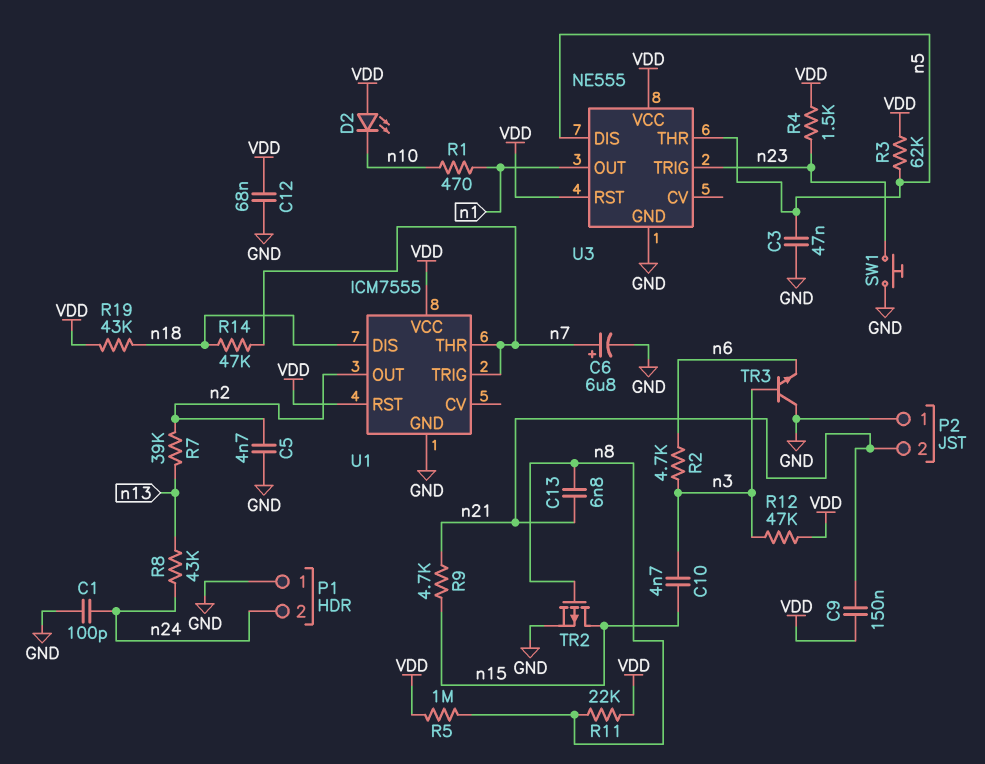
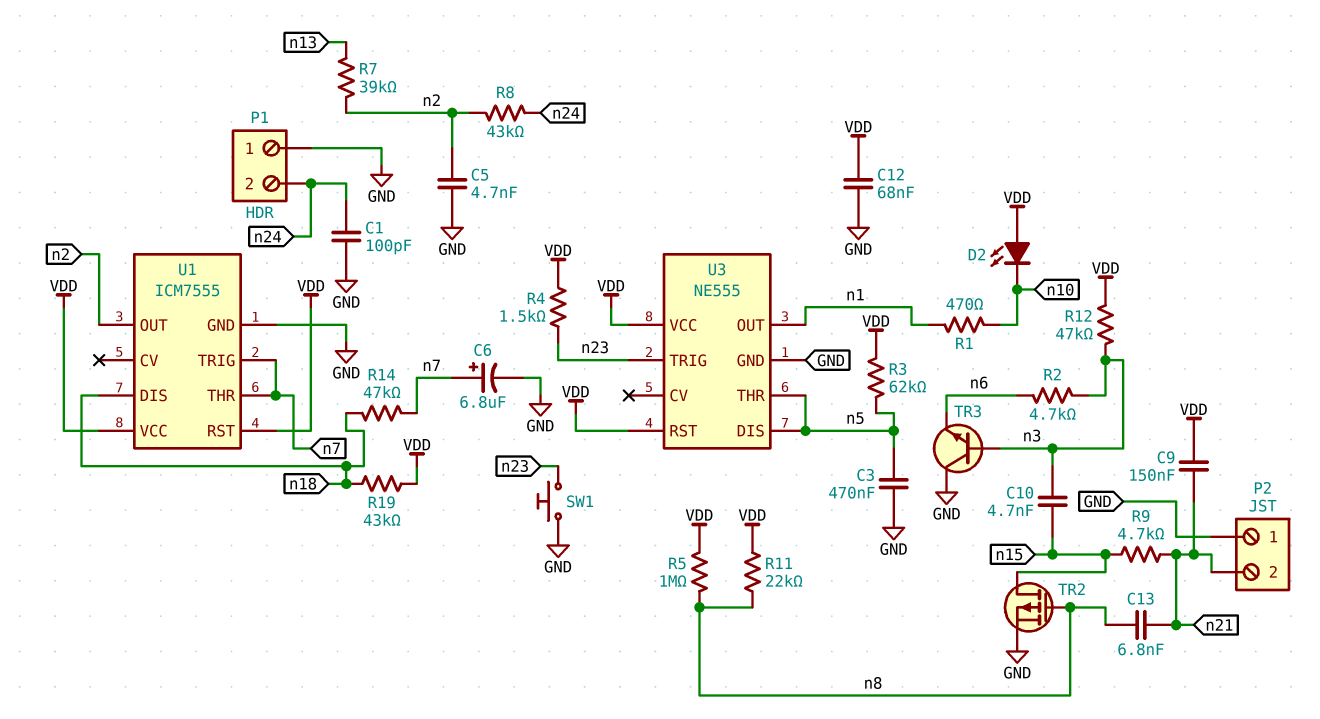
C3: 47nF (GND, n5) -> 470nF (GND, n5)
R8: 43k (n13, n24) -> 43k (n2, n24)

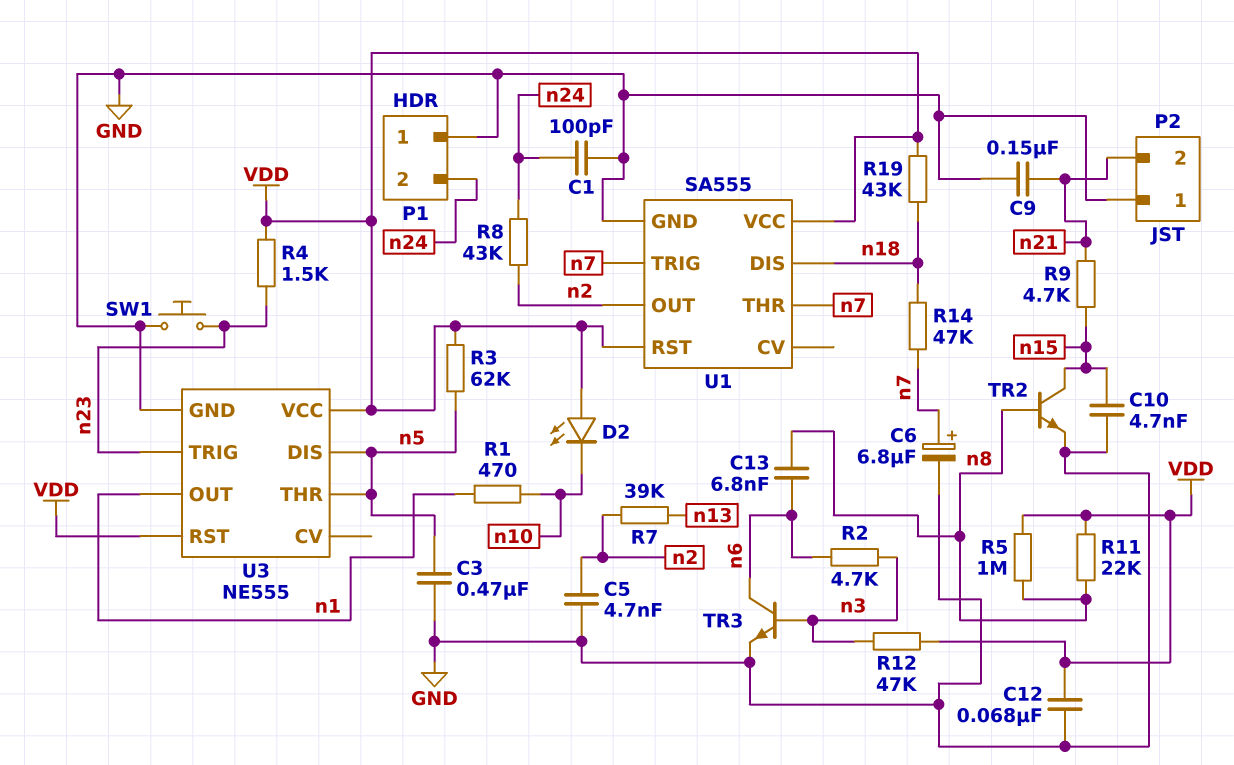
C9: 150nF (VDD, n21) -> 150nF (GND, n21)
C10: 4.7nF (n3, n15) -> 4.7nF (GND, n15)
C13: 6.8nF (n8, n21) -> 6.8nF (n6, n8)
TR2: PMOS (G n8, D n15, S GND) -> NPN (B n8, C n15, E GND)
TR3: NPN (B n3, C GND, E n6) -> NPN (B n3, C n6, E GND)
U1: ICM7555 -> SA555

